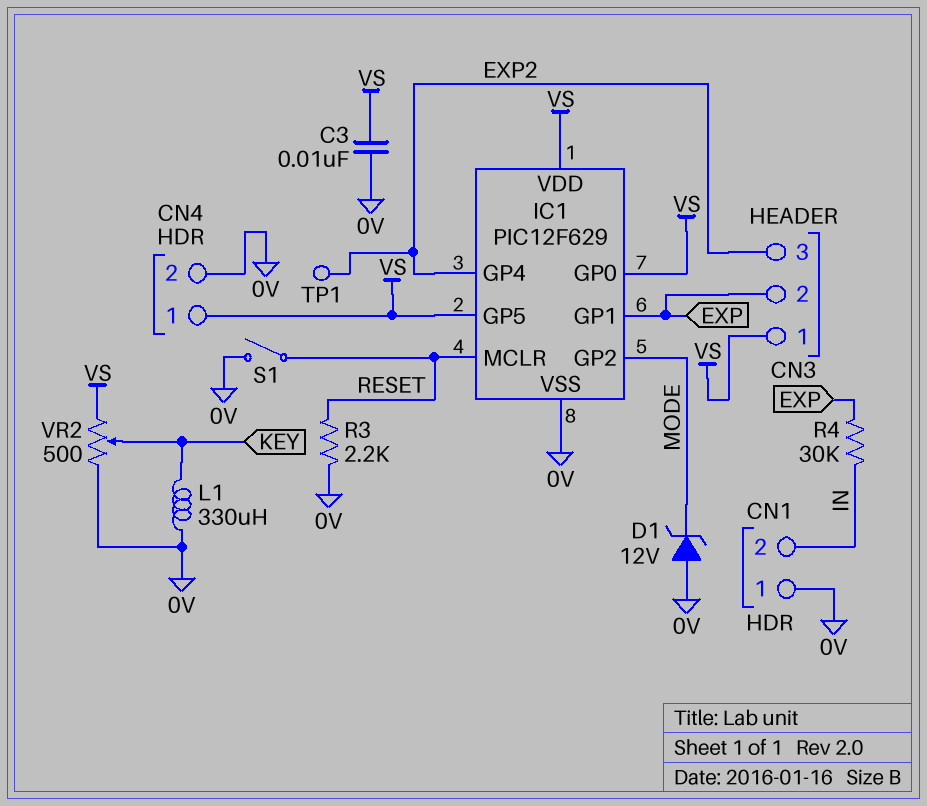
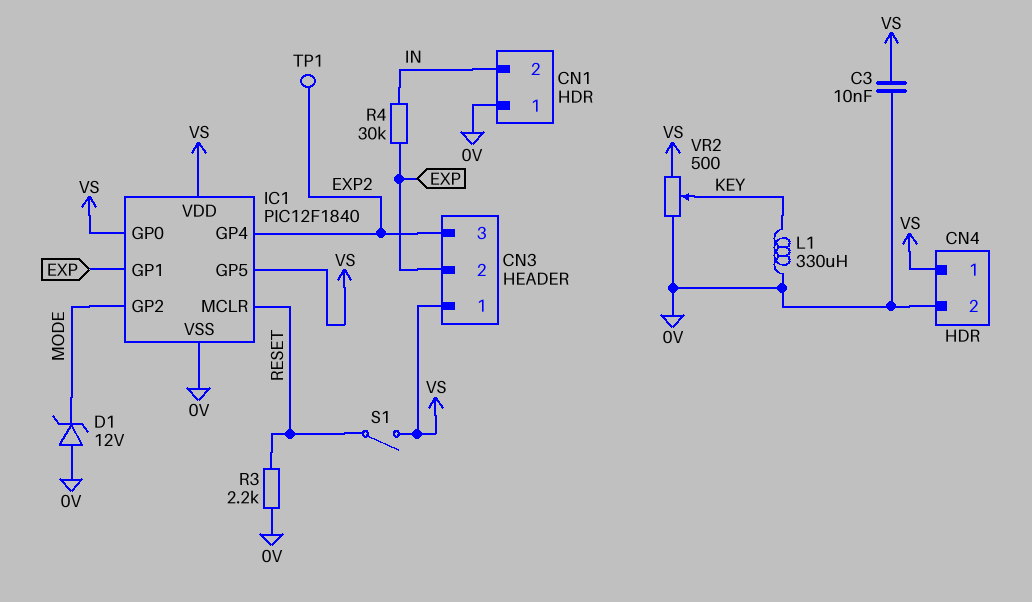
IC1: PIC12F629 -> PIC12F1840
S1: switch (0V, RESET) -> switch (RESET, VS)

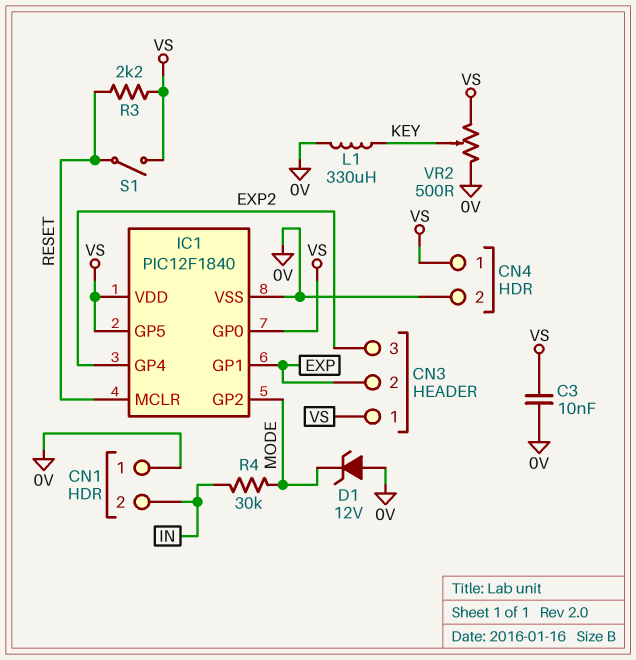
R3: 2.2k (0V, RESET) -> 2.2k (RESET, VS)
R4: 30k (EXP, IN) -> 30k (IN, MODE)
TP1: test point (EXP2) -> none

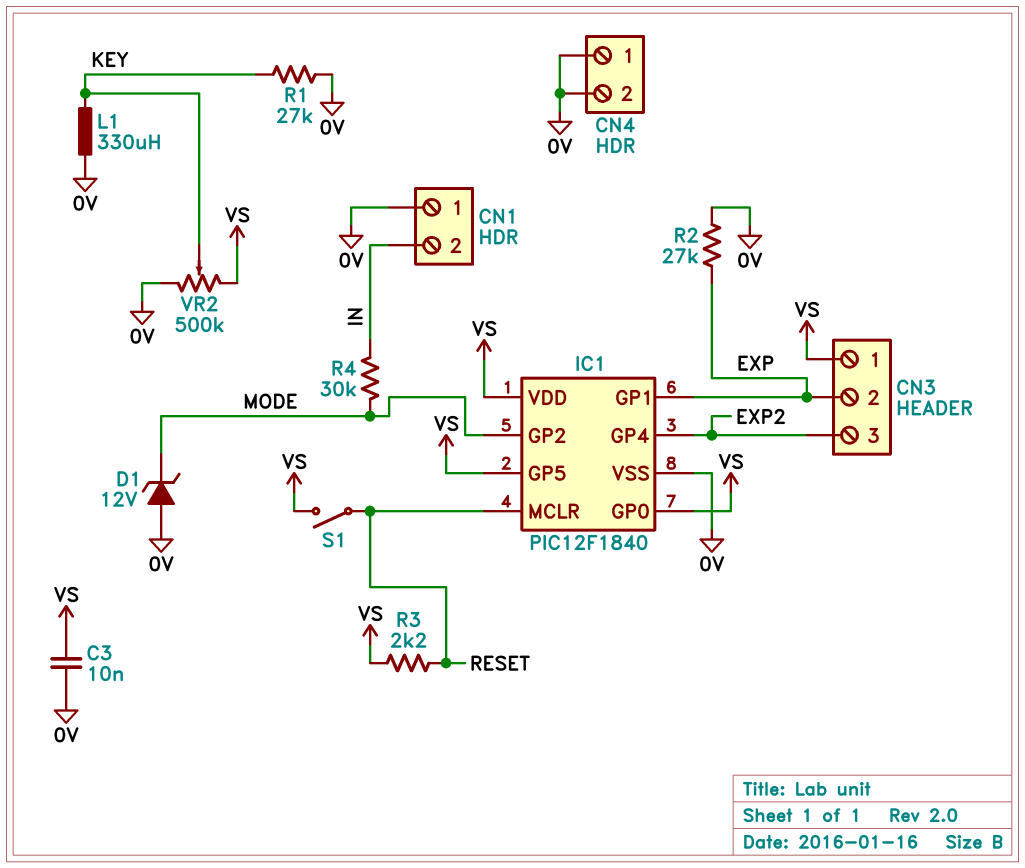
CN4 pin 1: VS -> 0V
R1: none -> 27k (0V, KEY)
R2: none -> 27k (0V, EXP)
VR2: 500 (0V, VS, wiper KEY) -> 500k (0V, VS, wiper KEY)

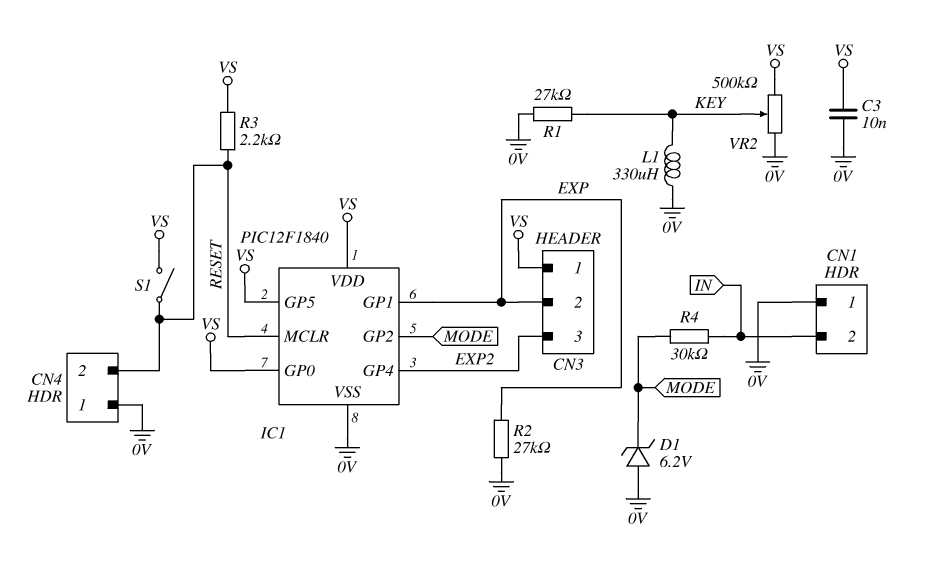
CN4 pin 2: 0V -> RESET
D1: zener 12V (A 0V, K MODE) -> zener 6.2V (A 0V, K MODE)

